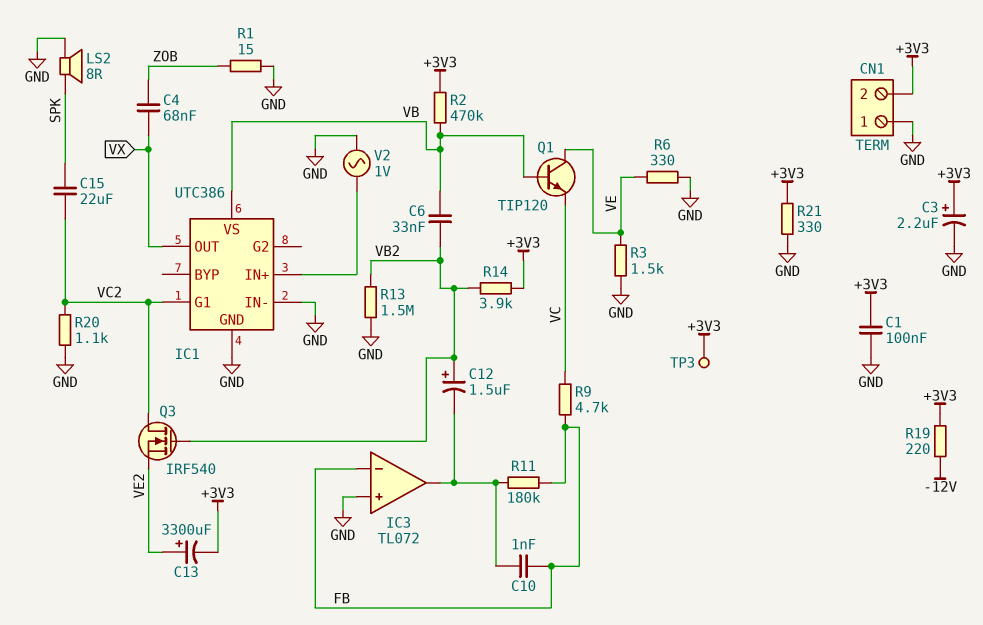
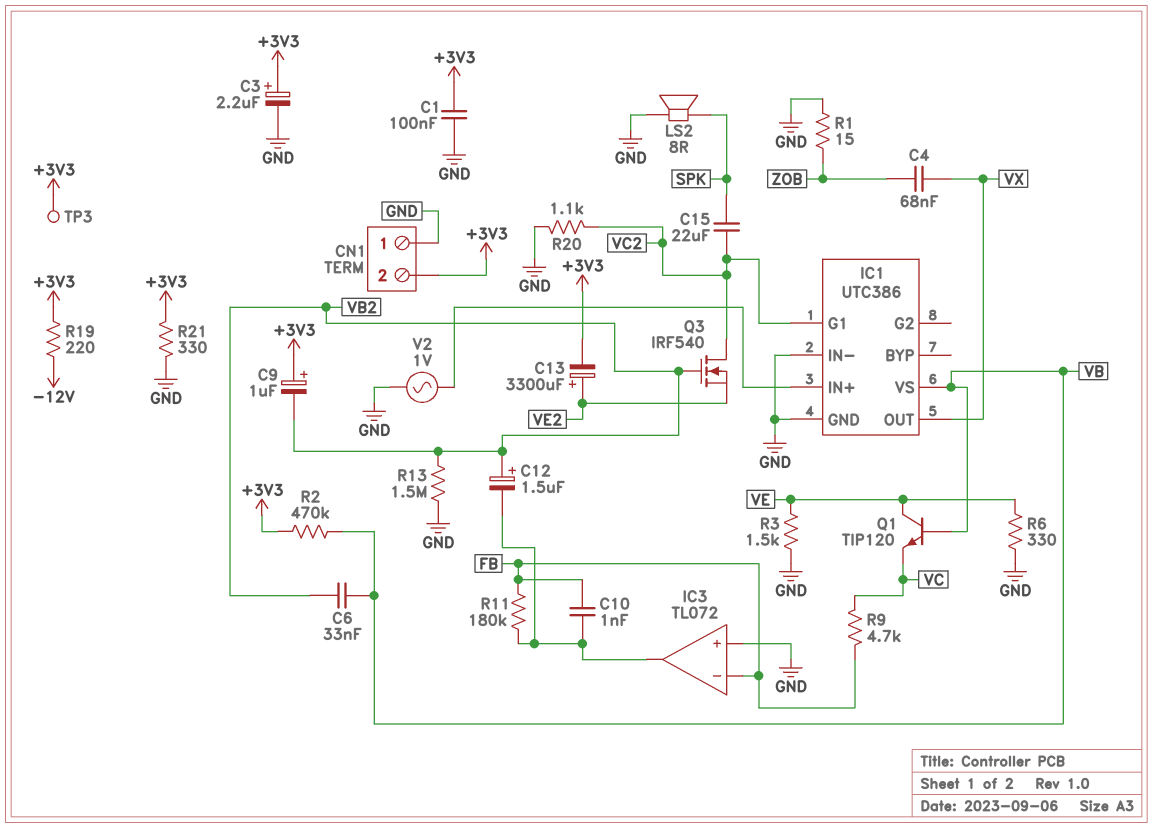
C9: none -> 1uF (plus +3V3, minus VB2)
R14: 3.9k (+3V3, VB2) -> none

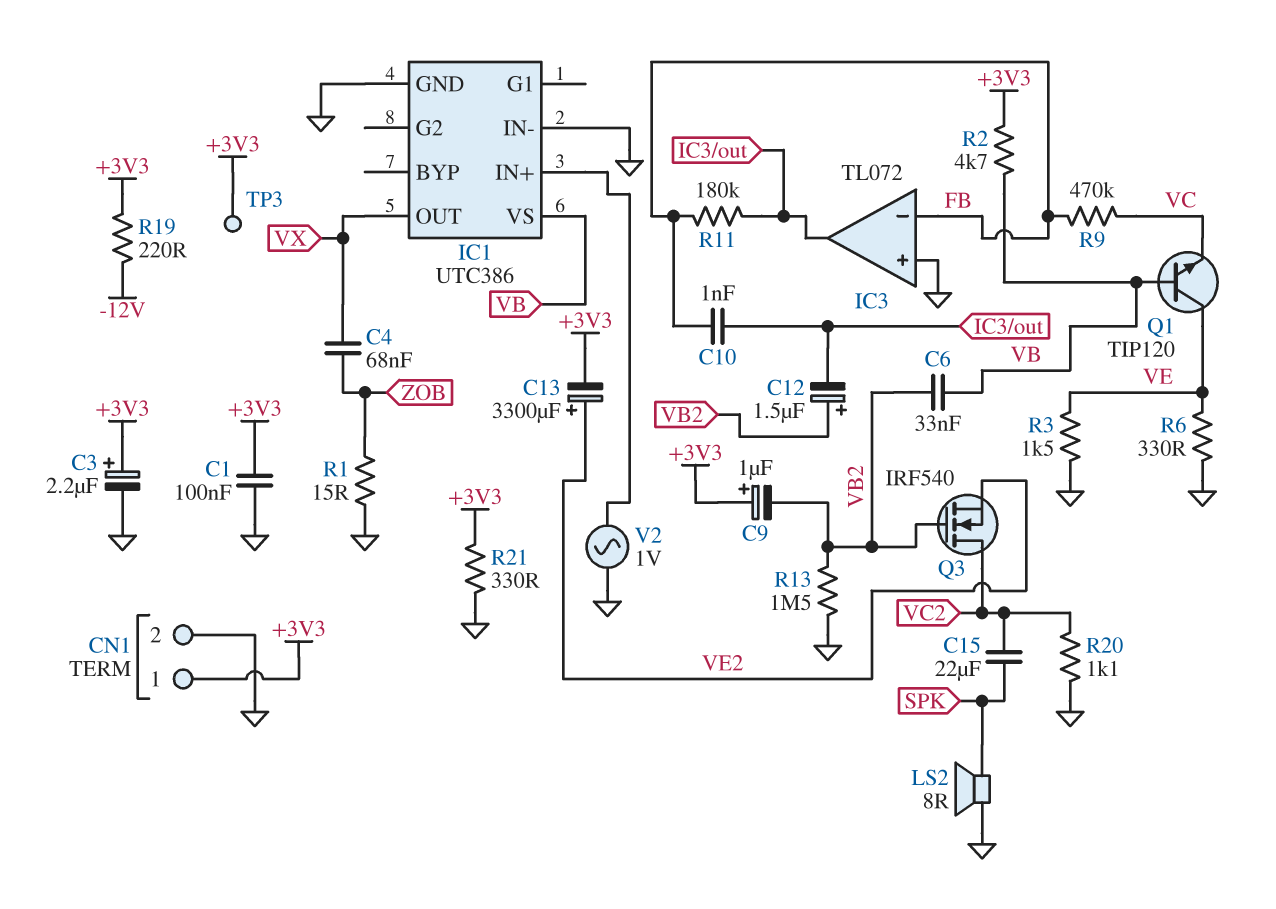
CN1 pin 1: GND -> +3V3
CN1 pin 2: +3V3 -> GND
IC1 pin G1: VC2 -> none
R2: 470k (+3V3, VB) -> 4.7k (+3V3, VB)
R9: 4.7k (FB, VC) -> 470k (FB, VC)

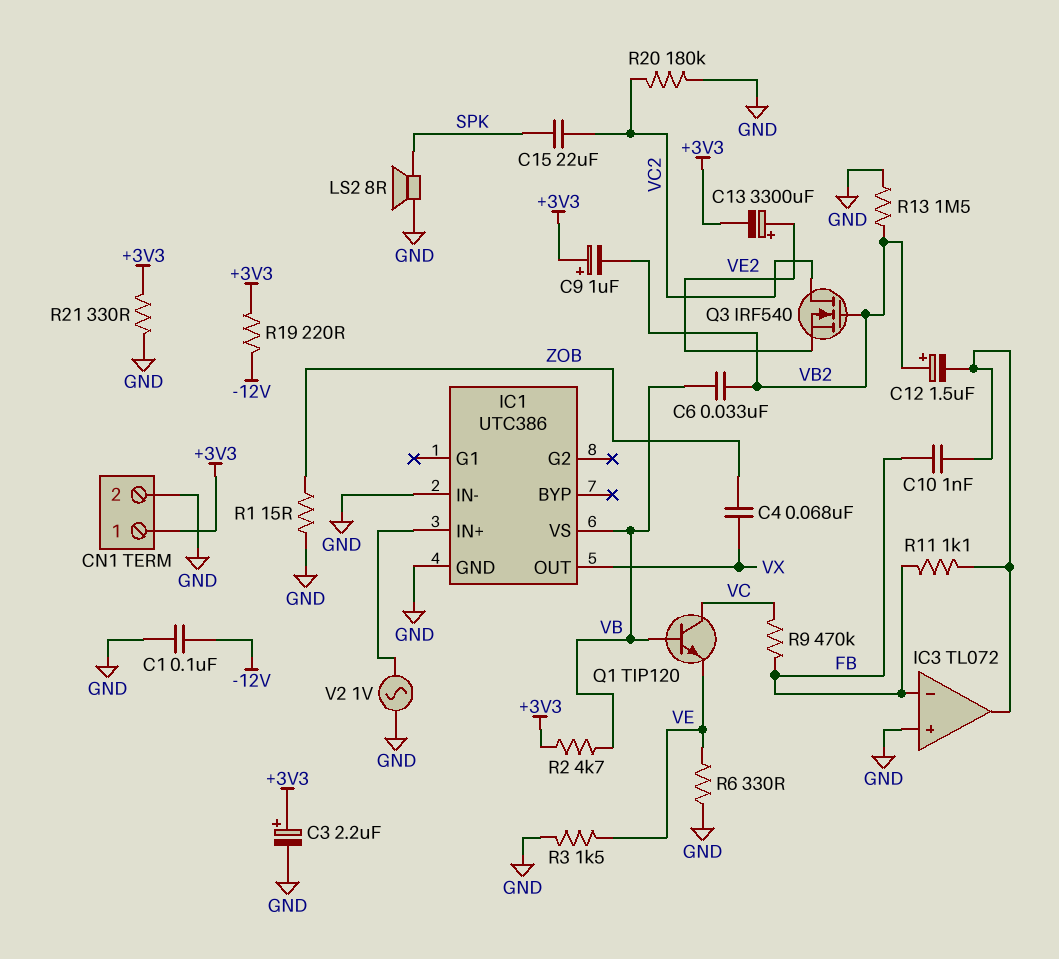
C1: 100nF (+3V3, GND) -> 100nF (-12V, GND)
Q1: NPN TIP120 (B VB, C VE, E VC) -> NPN TIP120 (B VB, C VC, E VE)
R11: 180k (FB, IC3/out) -> 1.1k (FB, IC3/out)
R20: 1.1k (GND, VC2) -> 180k (GND, VC2)
TP3: test point (+3V3) -> none

